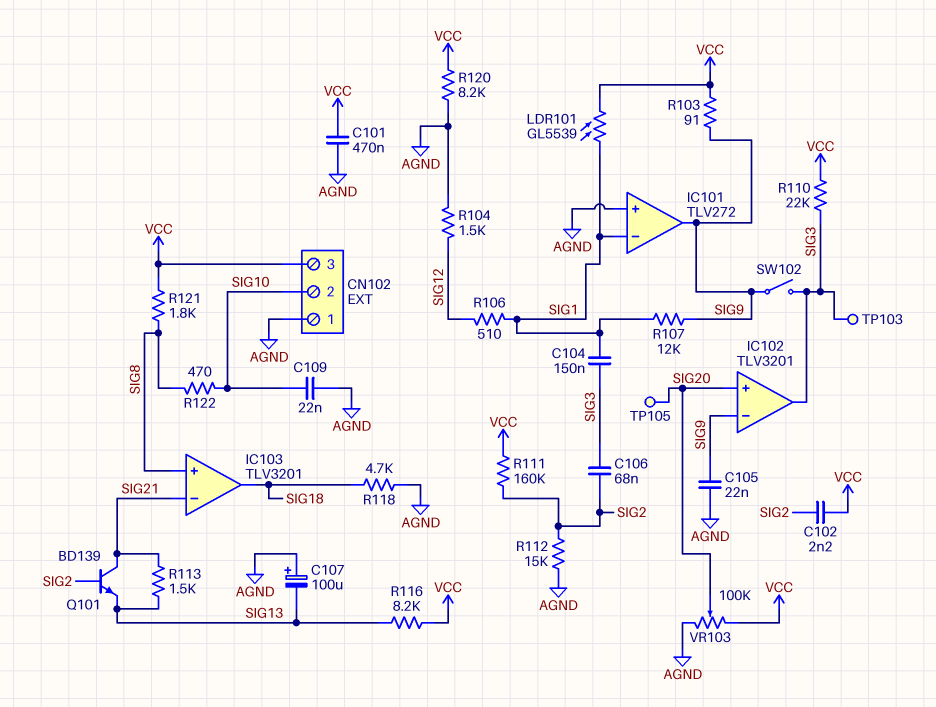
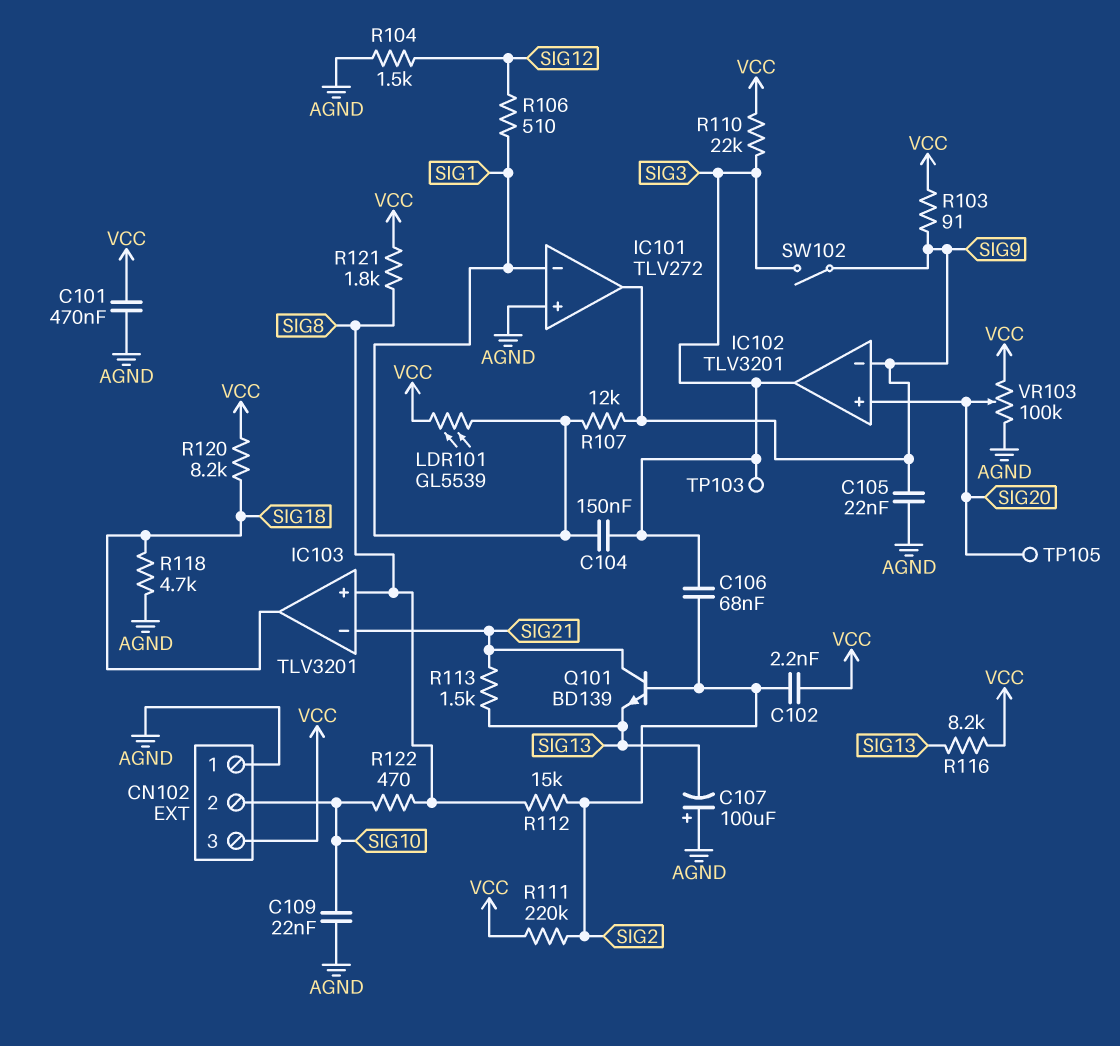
R111: 160k (SIG2, VCC) -> 220k (SIG2, VCC)
R112: 15k (AGND, SIG2) -> 15k (SIG2, SIG8)
R120: 8.2k (AGND, VCC) -> 8.2k (SIG18, VCC)

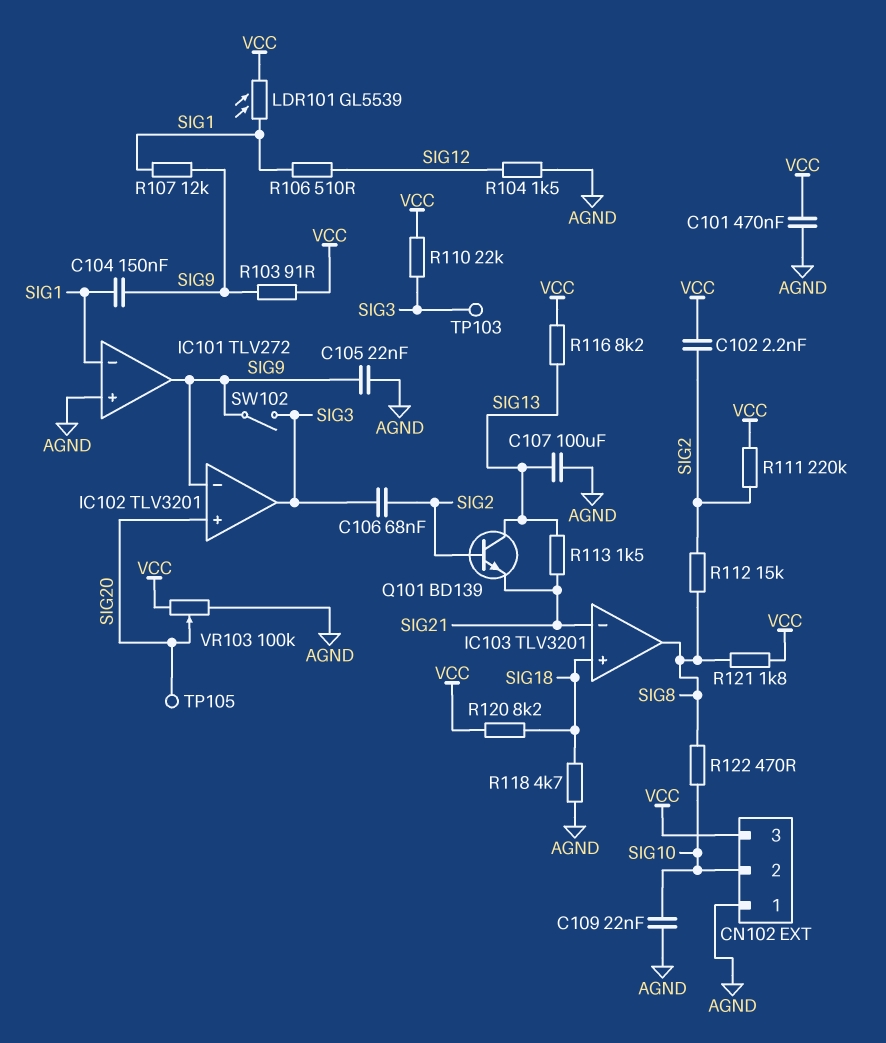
C104: 150nF (SIG1, SIG3) -> 150nF (SIG1, SIG9)
C107: 100uF (plus AGND, minus SIG13) -> 100uF (AGND, SIG13)
IC103 pin in+: SIG8 -> SIG18
IC103 pin out: SIG18 -> SIG8
Q101: NPN BD139 (B SIG2, C SIG21, E SIG13) -> NPN BD139 (B SIG2, C SIG13, E SIG21)

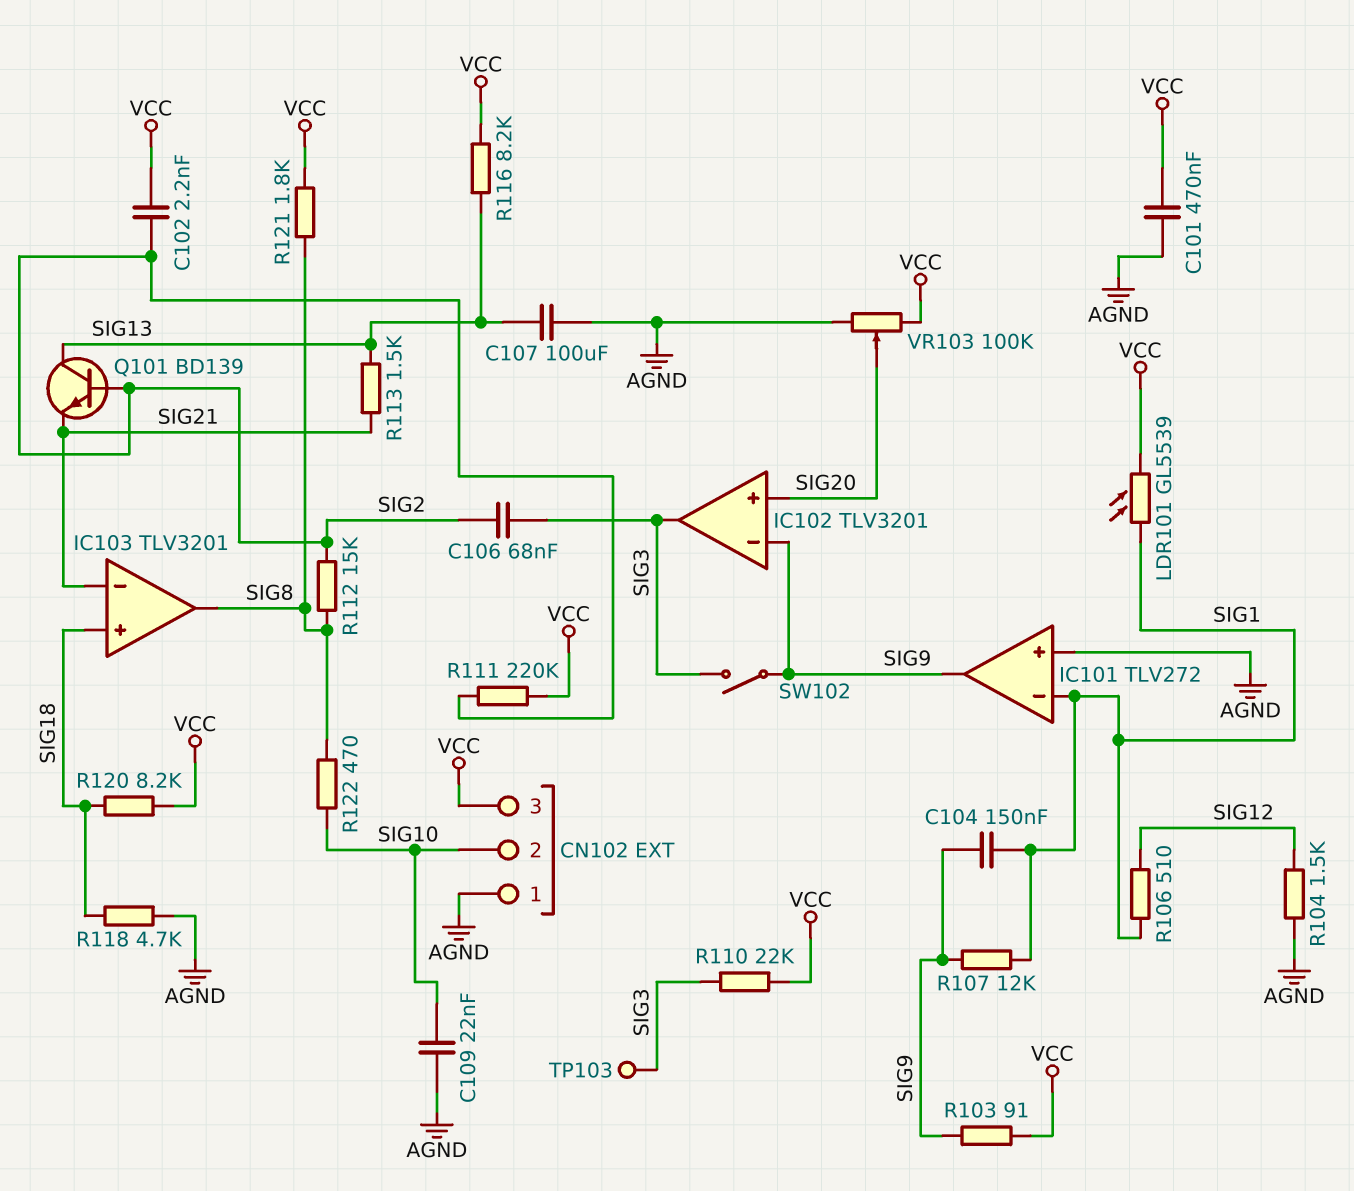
C105: 22nF (AGND, SIG9) -> none
TP105: test point (SIG20) -> none

